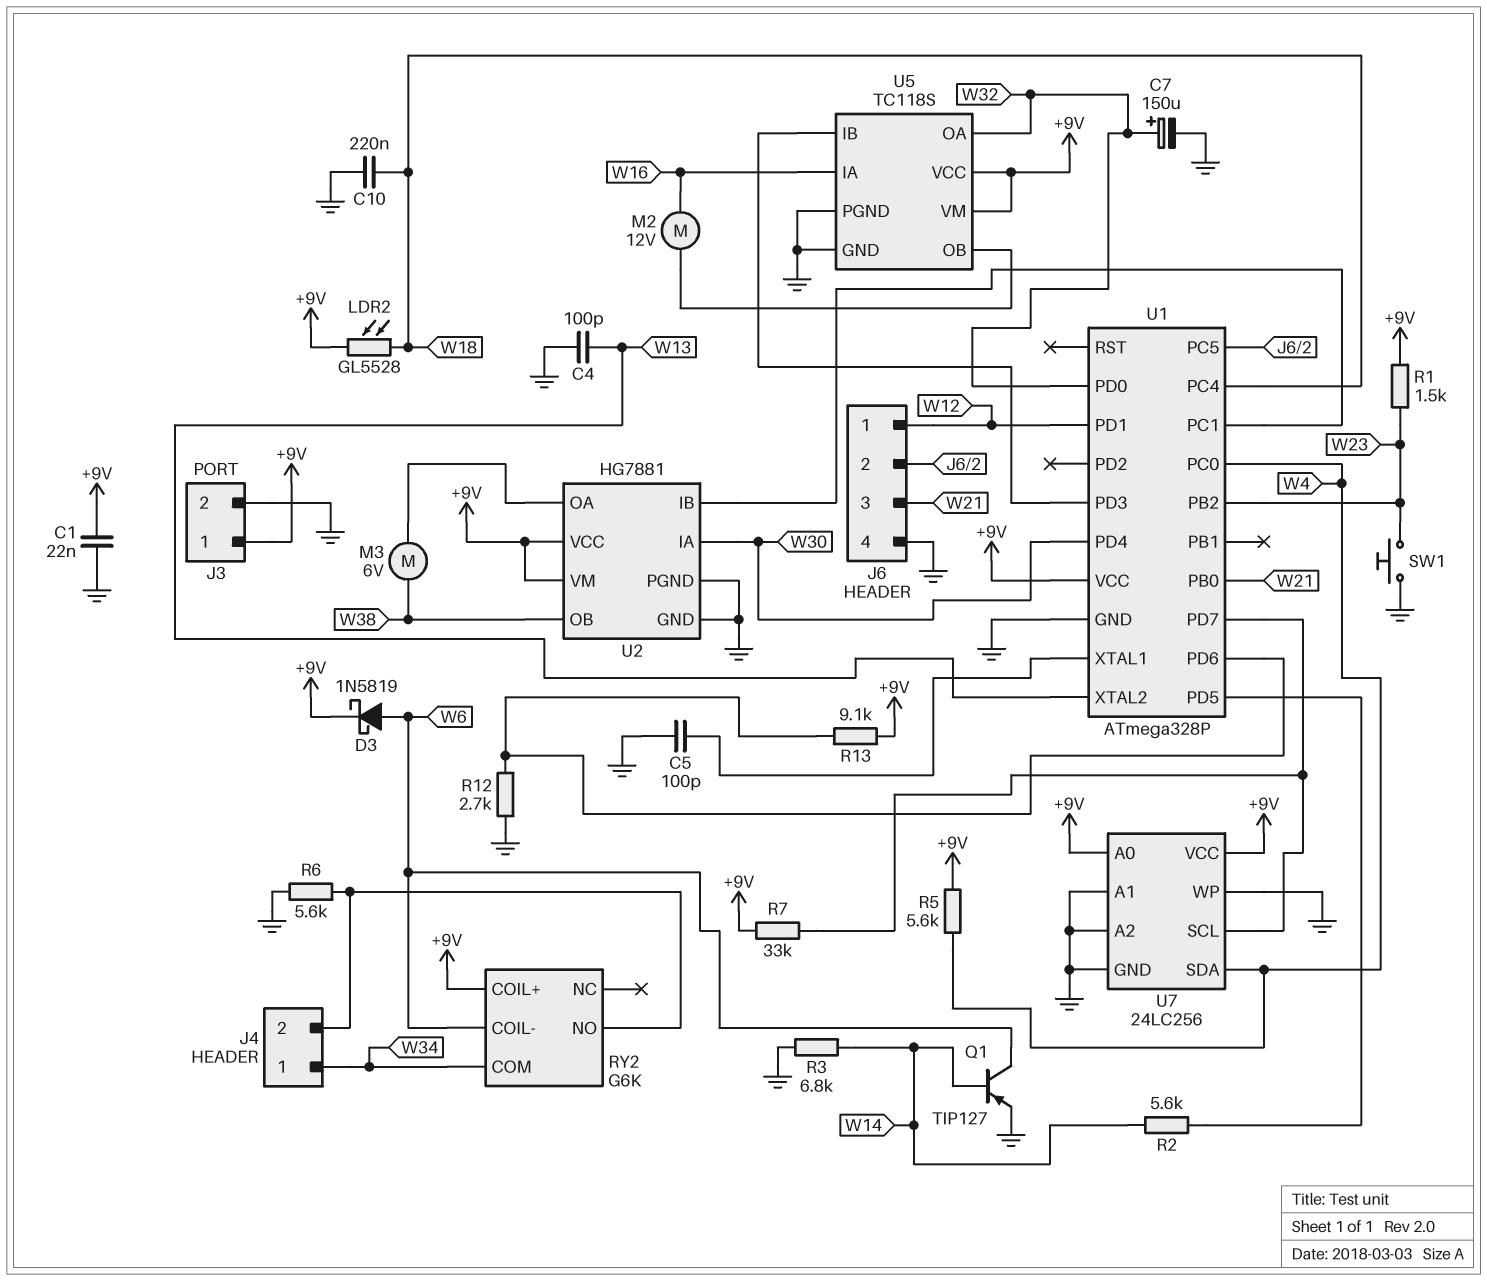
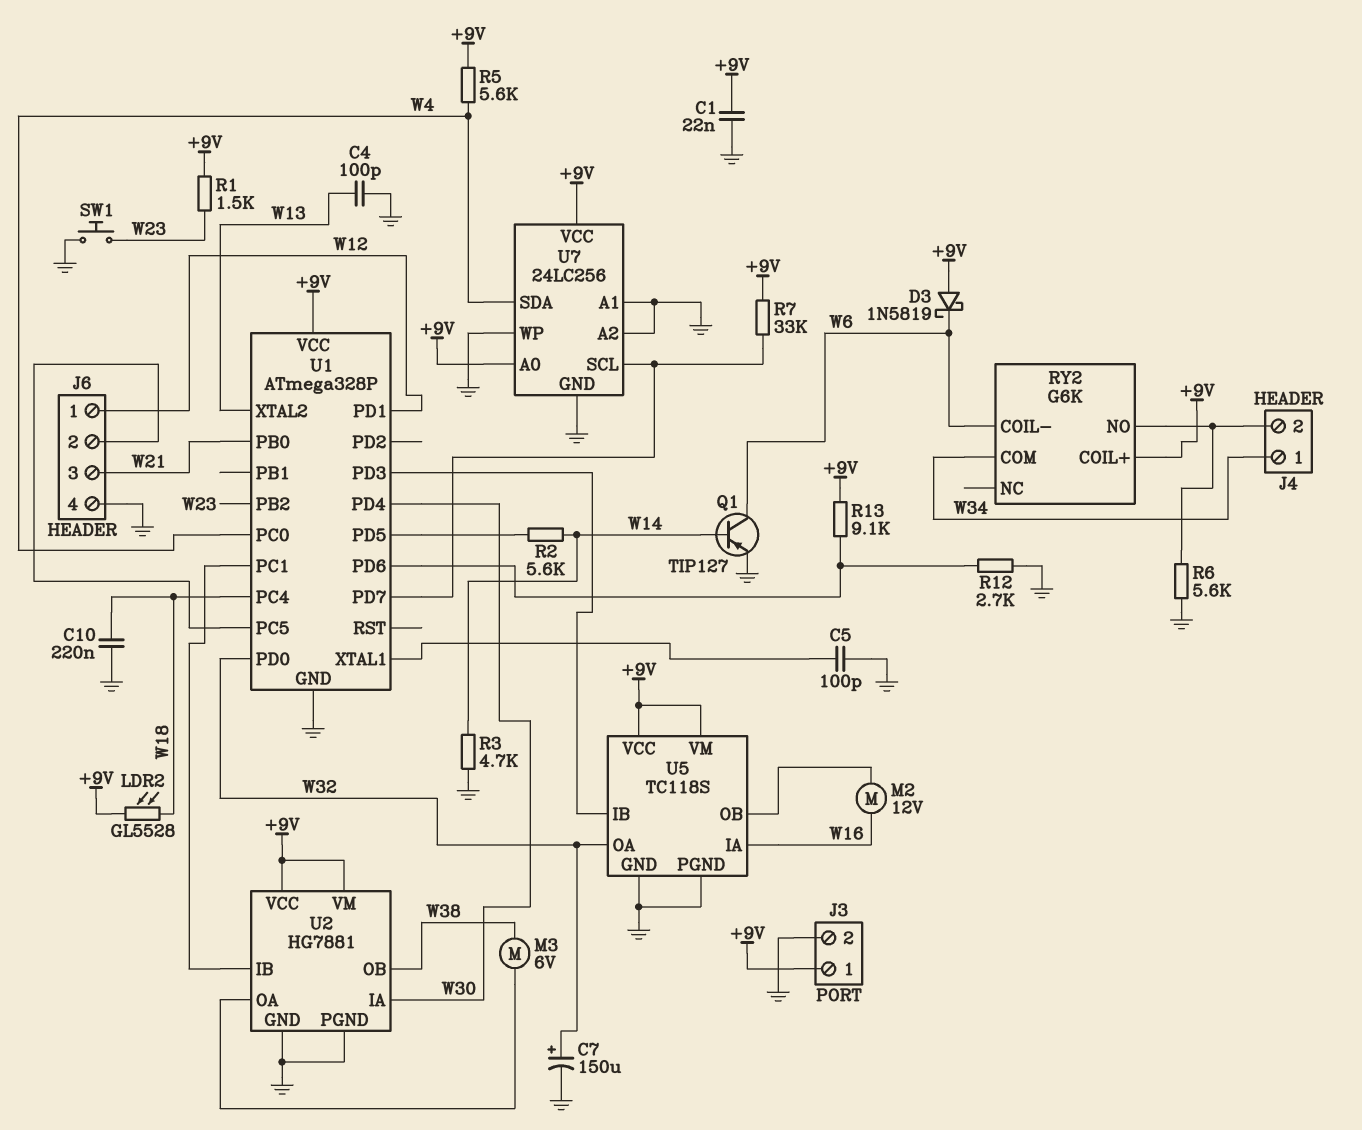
D3: schottky 1N5819 (A W6, K +9V) -> schottky 1N5819 (A +9V, K W6)
R3: 6.8k (GND, W14) -> 4.7k (GND, W14)

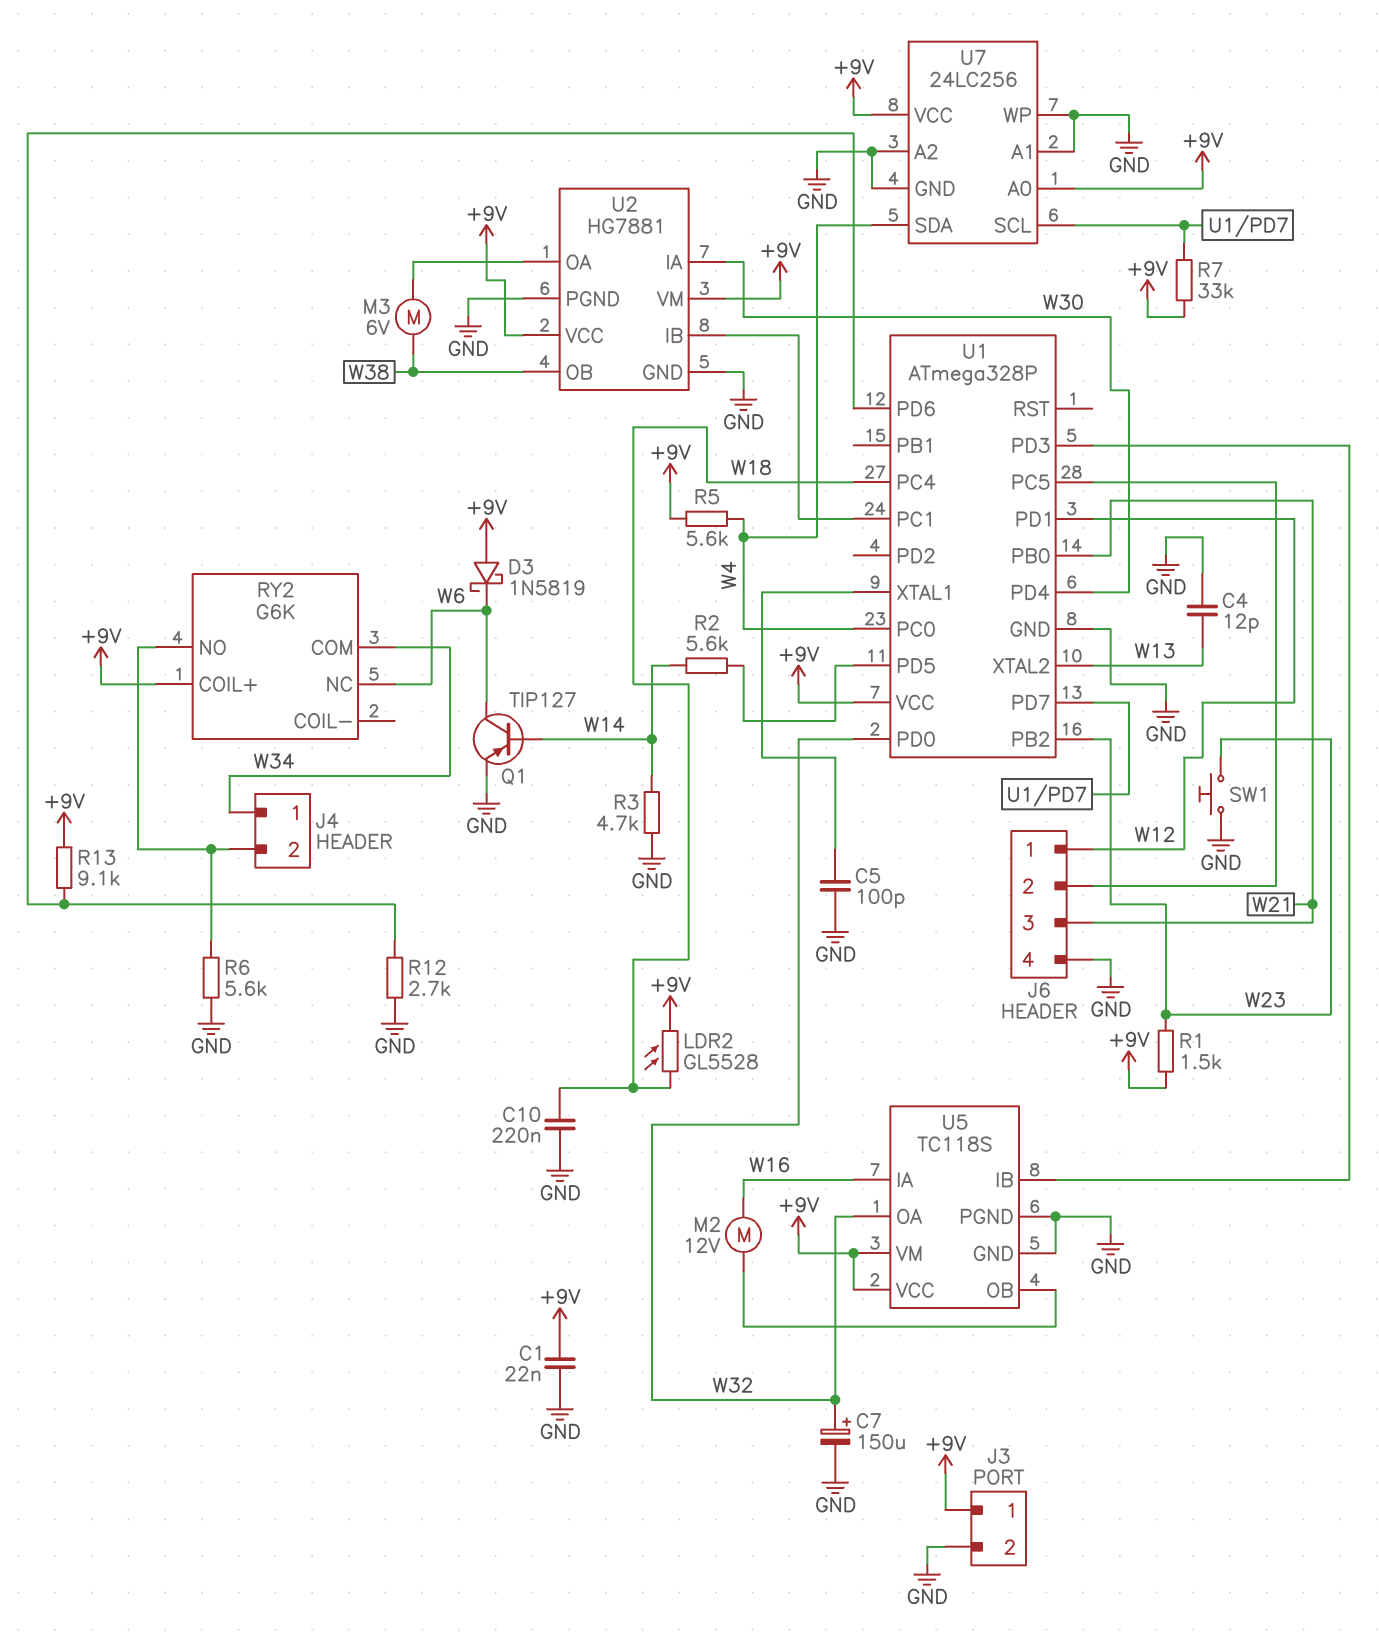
C4: 100pF (GND, W13) -> 12pF (GND, W13)
RY2 pin COIL-: W6 -> none
RY2 pin NC: none -> W6

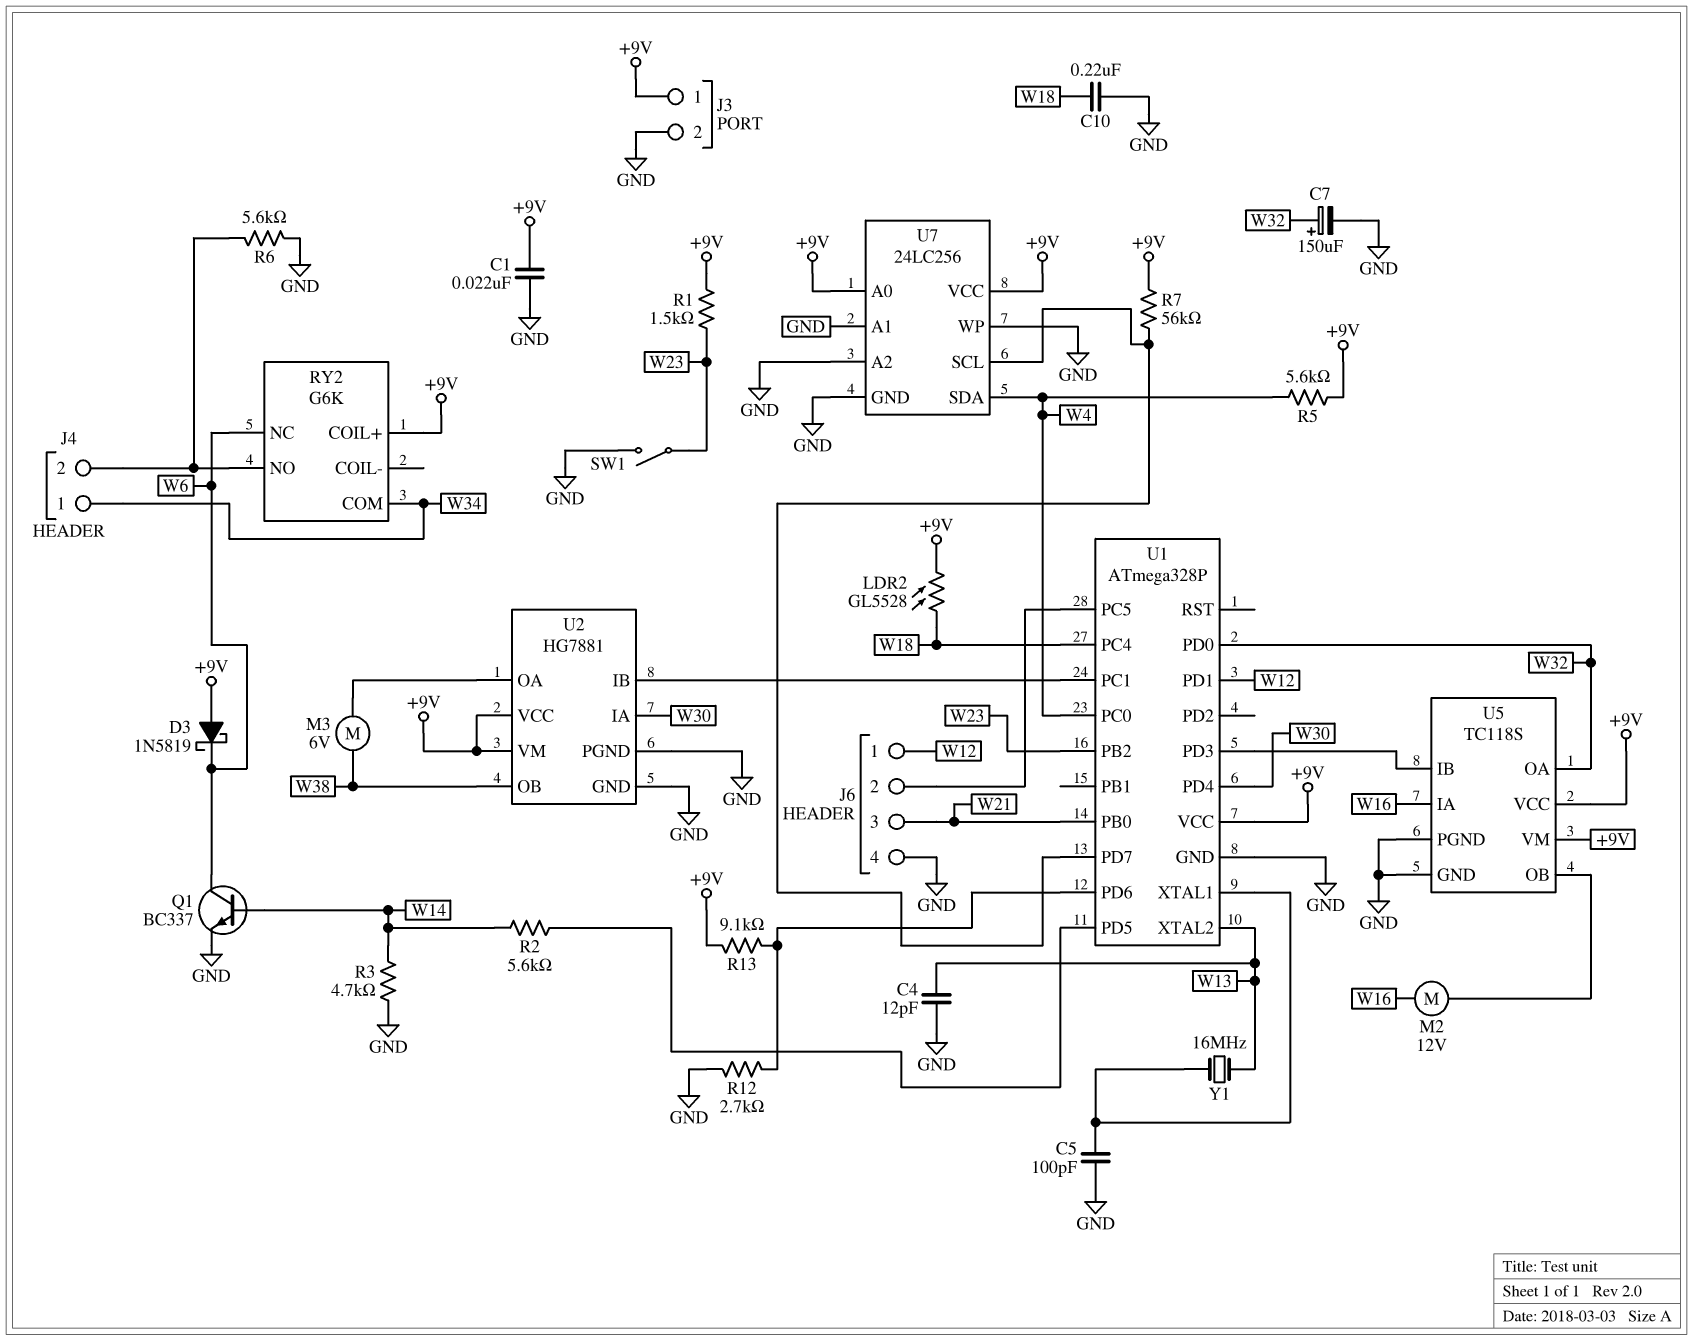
Q1: PNP TIP127 (B W14, C W6, E GND) -> NPN BC337 (B W14, C W6, E GND)
R7: 33k (+9V, U1/PD7) -> 56k (+9V, U1/PD7)
SW1: button (GND, W23) -> switch (GND, W23)
Y1: none -> 16MHz (U1/XTAL1, W13)

